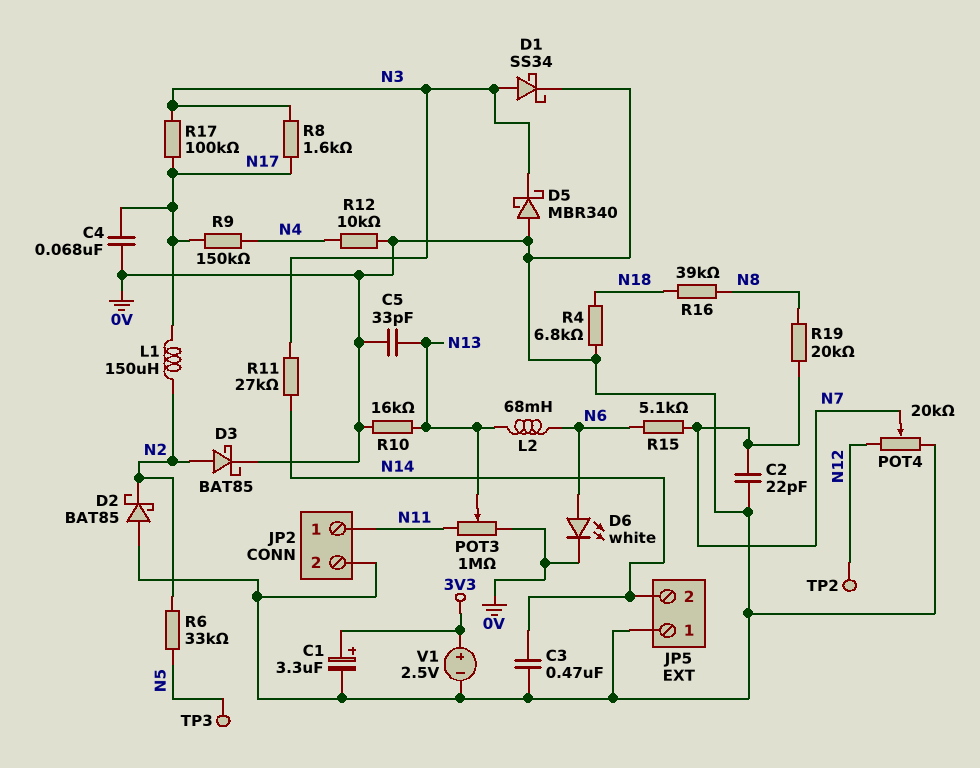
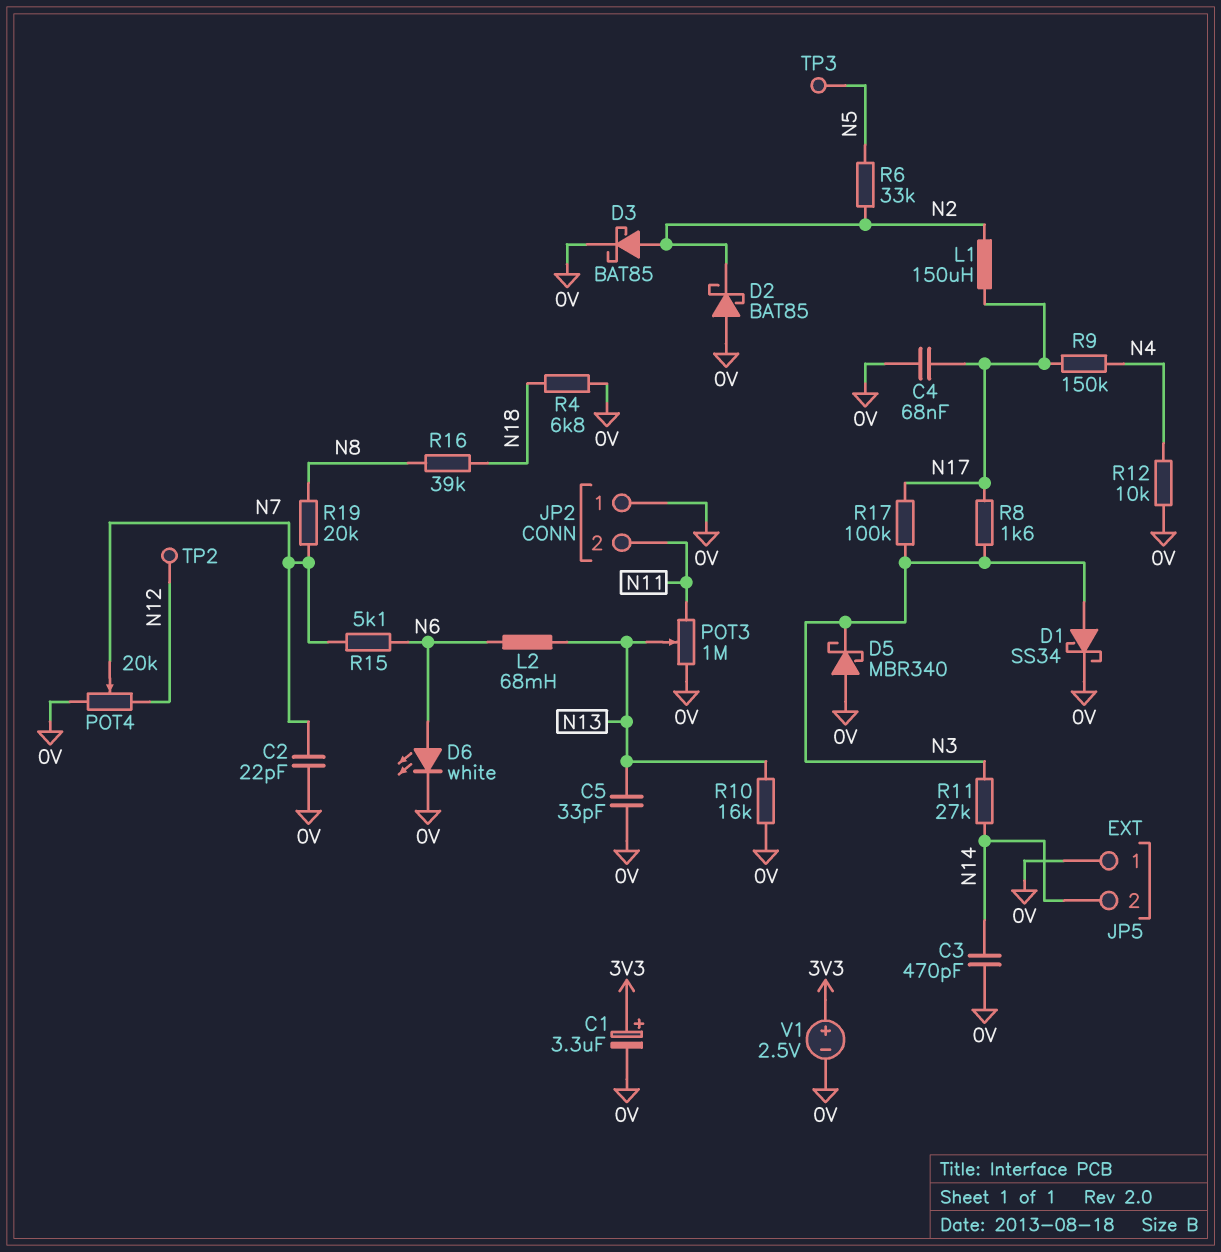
C3: 470nF (0V, N14) -> 470pF (0V, N14)
JP2 pin 1: N11 -> 0V
JP2 pin 2: 0V -> N11

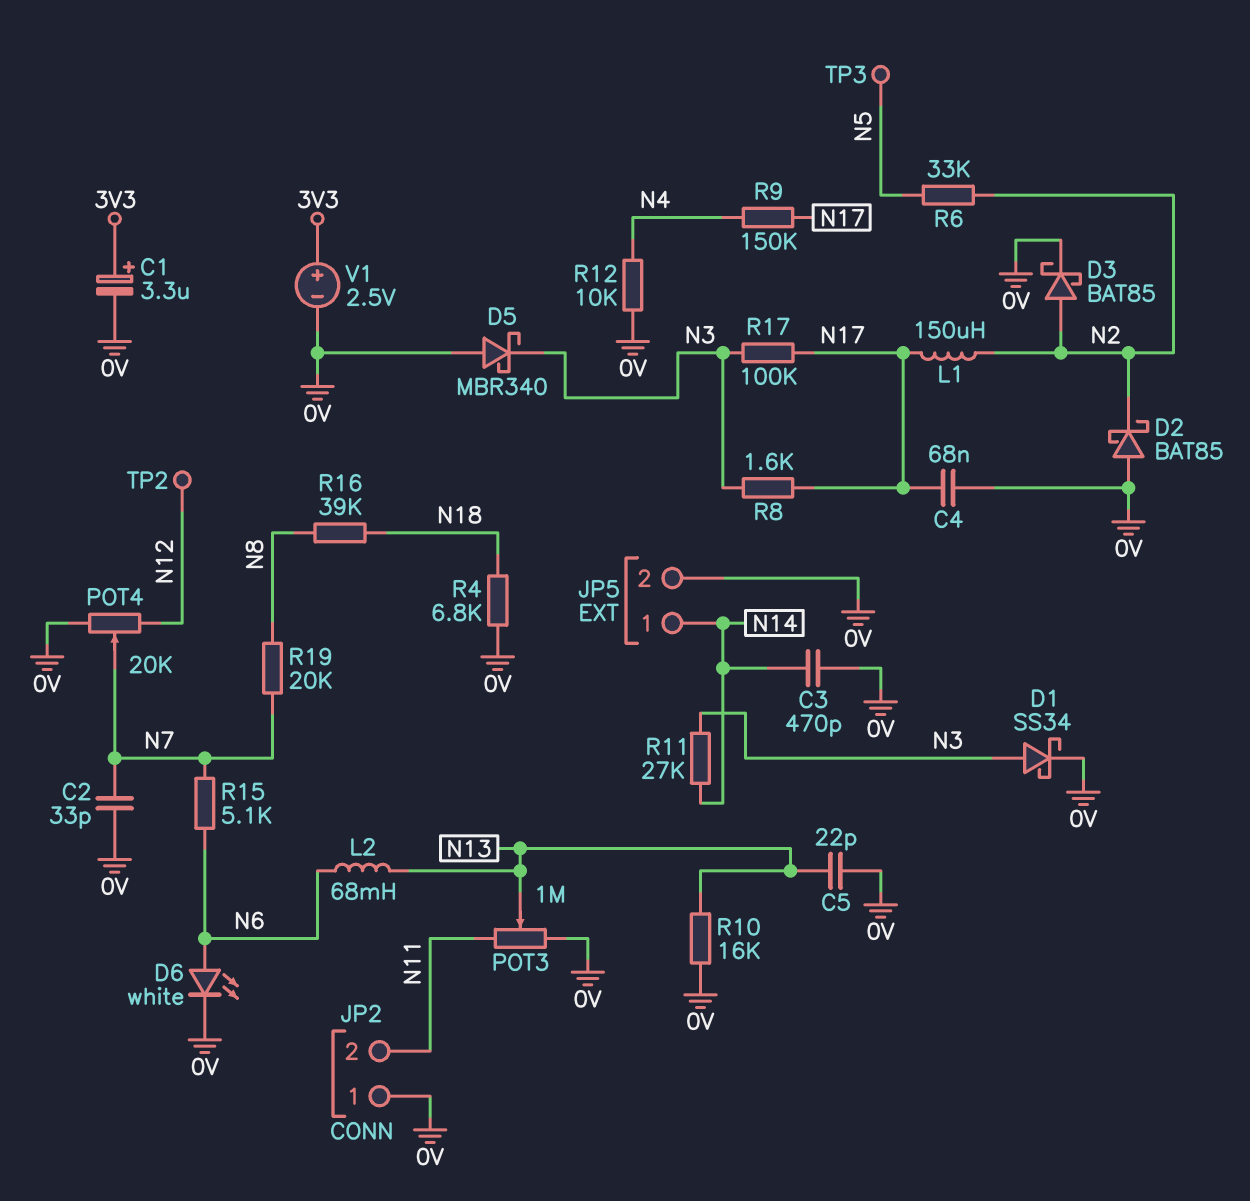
C2: 22pF (0V, N7) -> 33pF (0V, N7)
C5: 33pF (0V, N13) -> 22pF (0V, N13)
JP5 pin 1: 0V -> N14
JP5 pin 2: N14 -> 0V

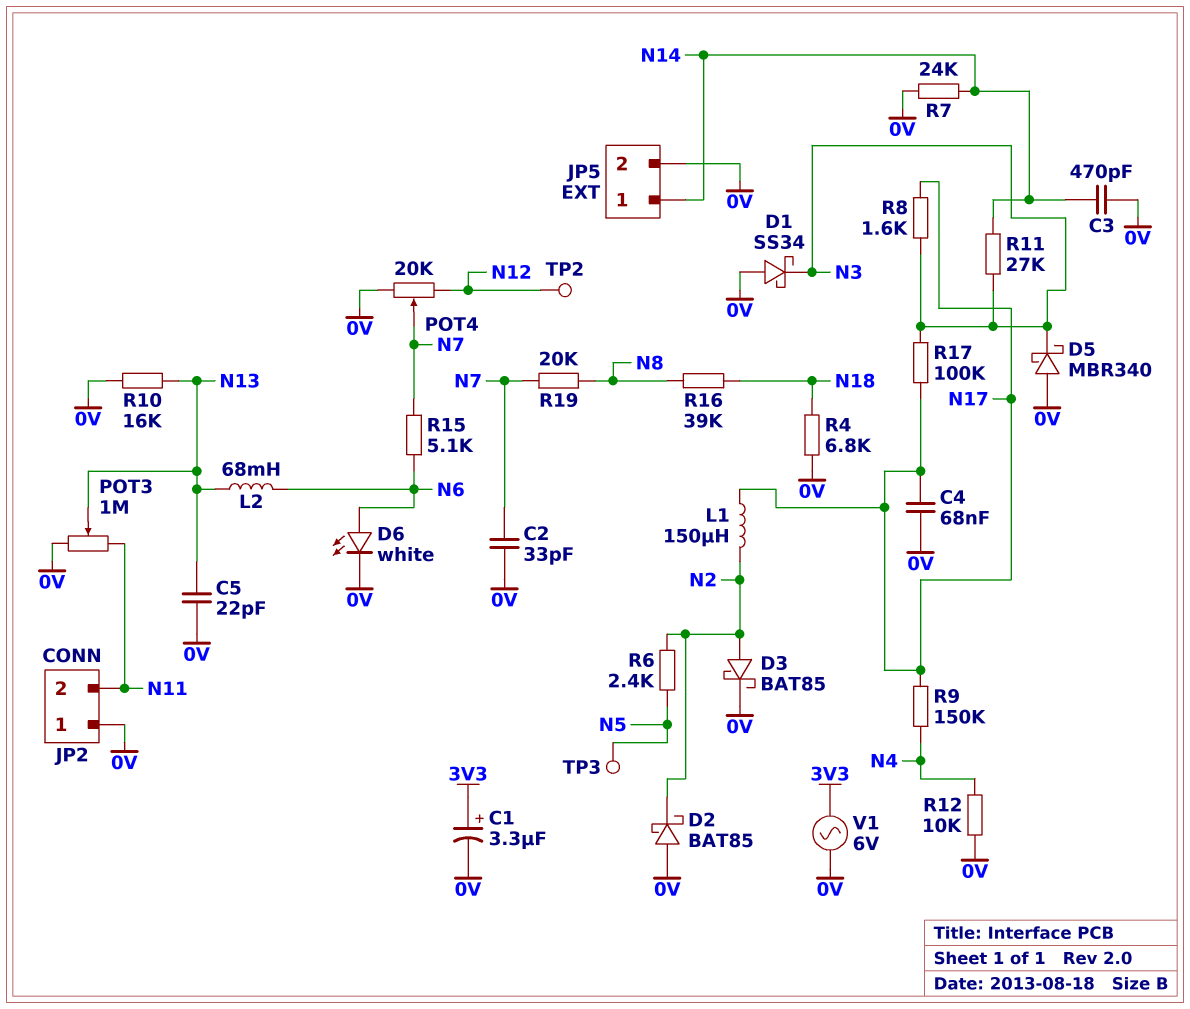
D1: schottky SS34 (A N3, K 0V) -> schottky SS34 (A 0V, K N3)
R6: 33k (N2, N5) -> 2.4k (N2, N5)
R7: none -> 24k (0V, N14)
V1: 2.5V (plus 3V3, minus 0V) -> AC 6V (0V, 3V3)

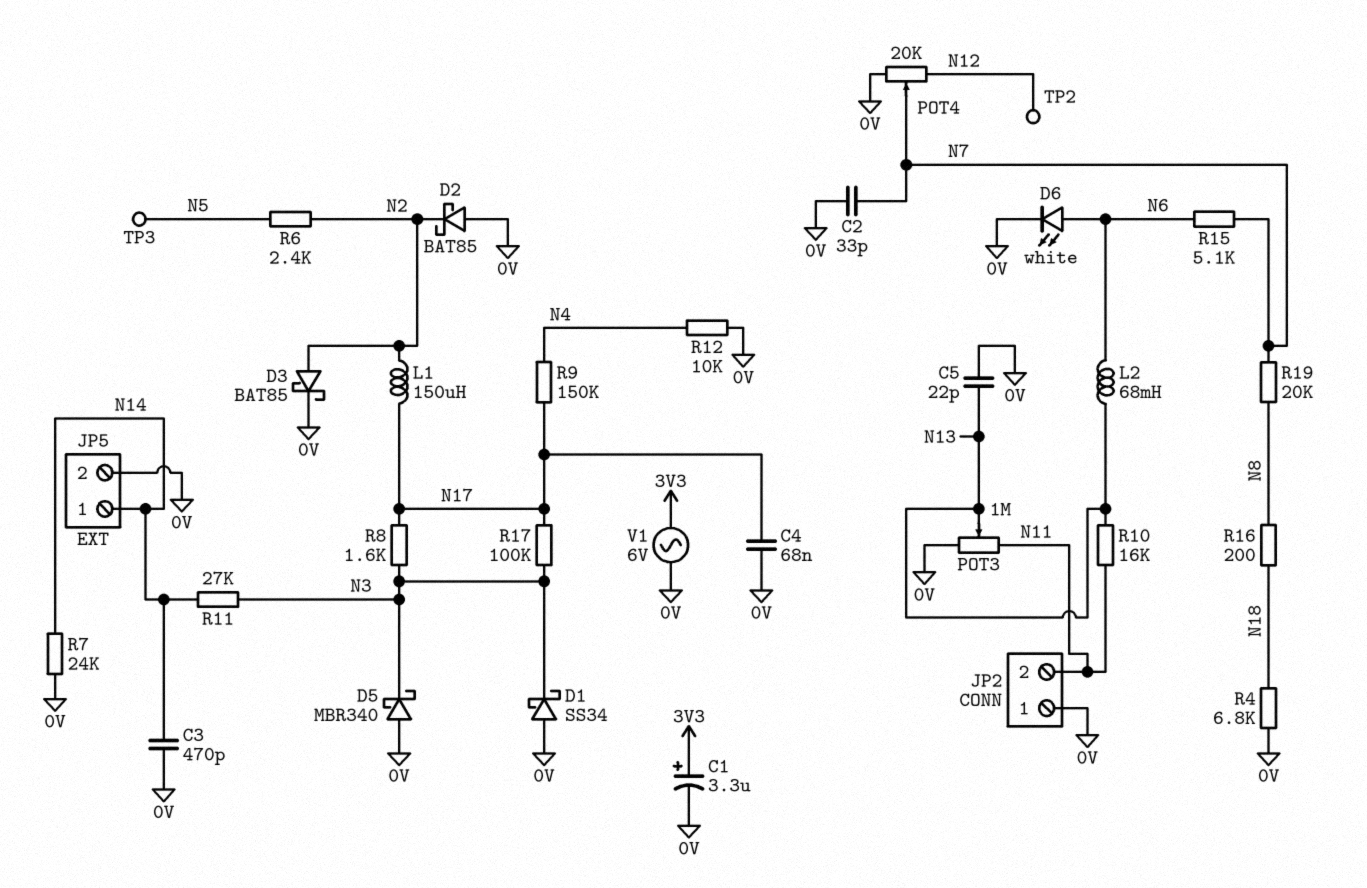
R10: 16k (0V, N13) -> 16k (N11, N13)
R16: 39k (N8, N18) -> 200 (N8, N18)

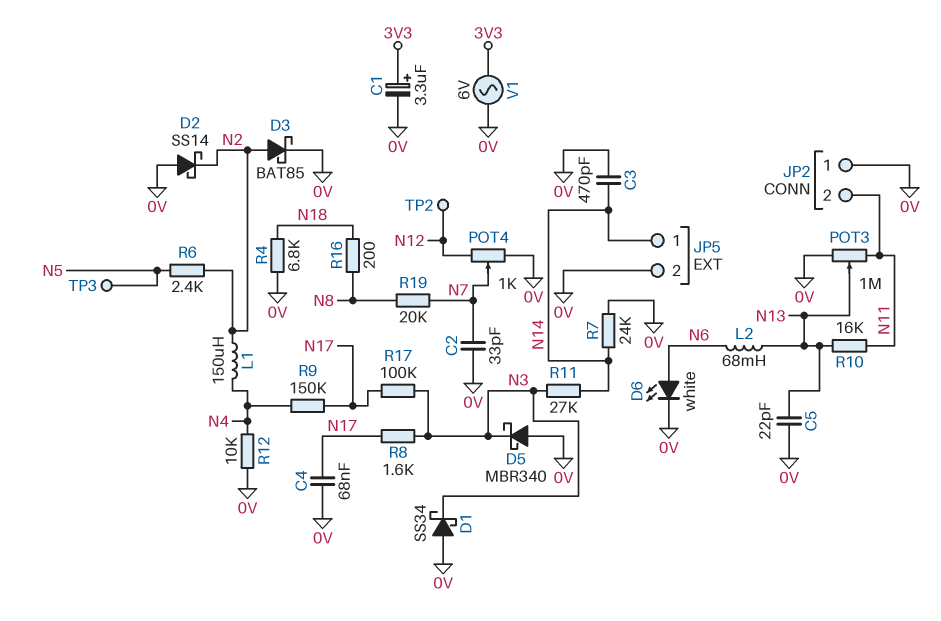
D2: schottky BAT85 (A 0V, K N2) -> schottky SS14 (A 0V, K N2)
L1: 150uH (N2, N17) -> 150uH (N2, N4)
POT4: 20k (0V, N12, wiper N7) -> 1k (0V, N12, wiper N7)
R15: 5.1k (N6, N7) -> none

